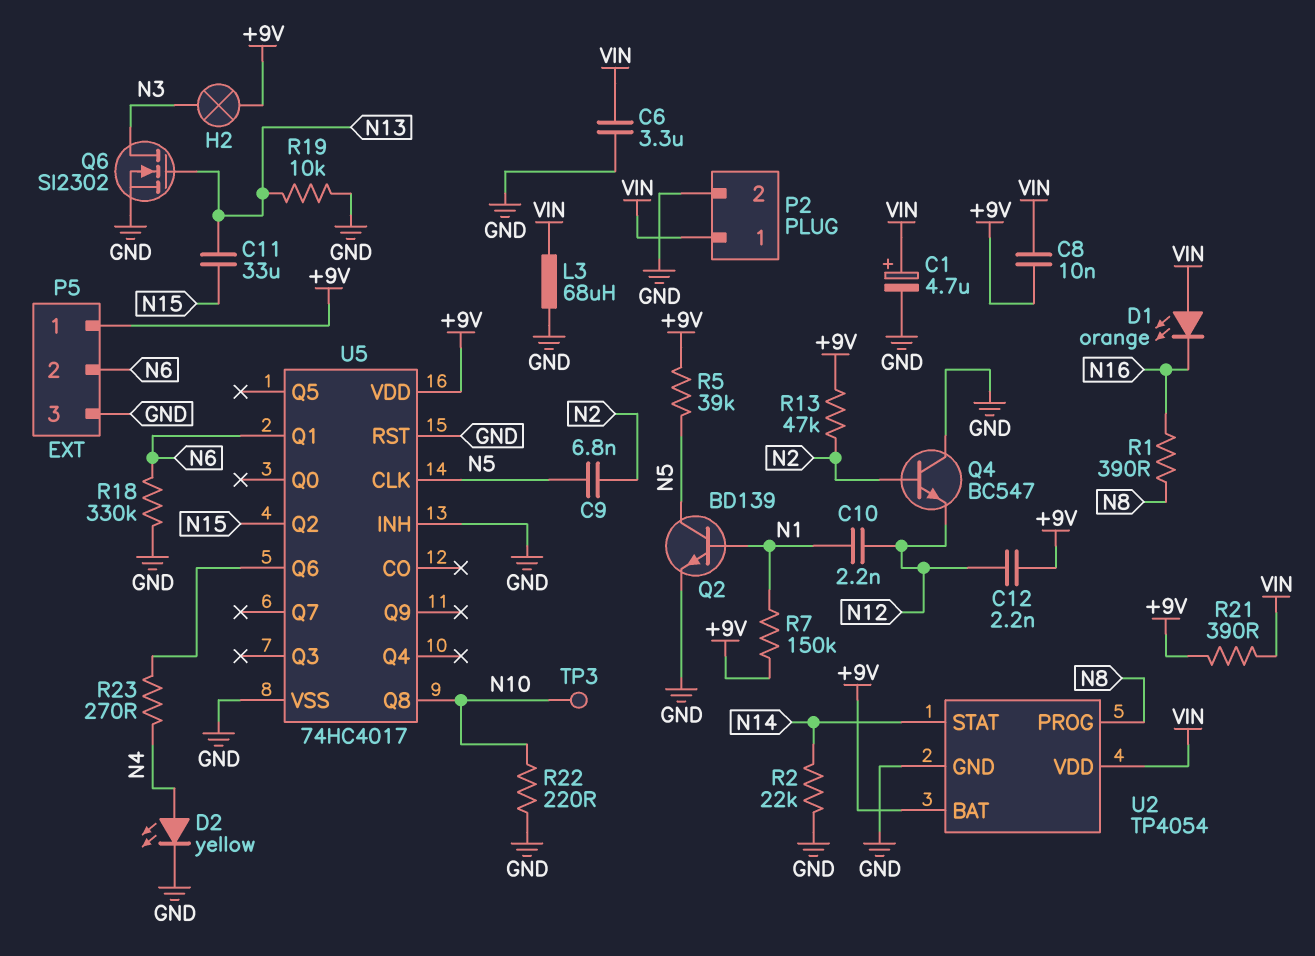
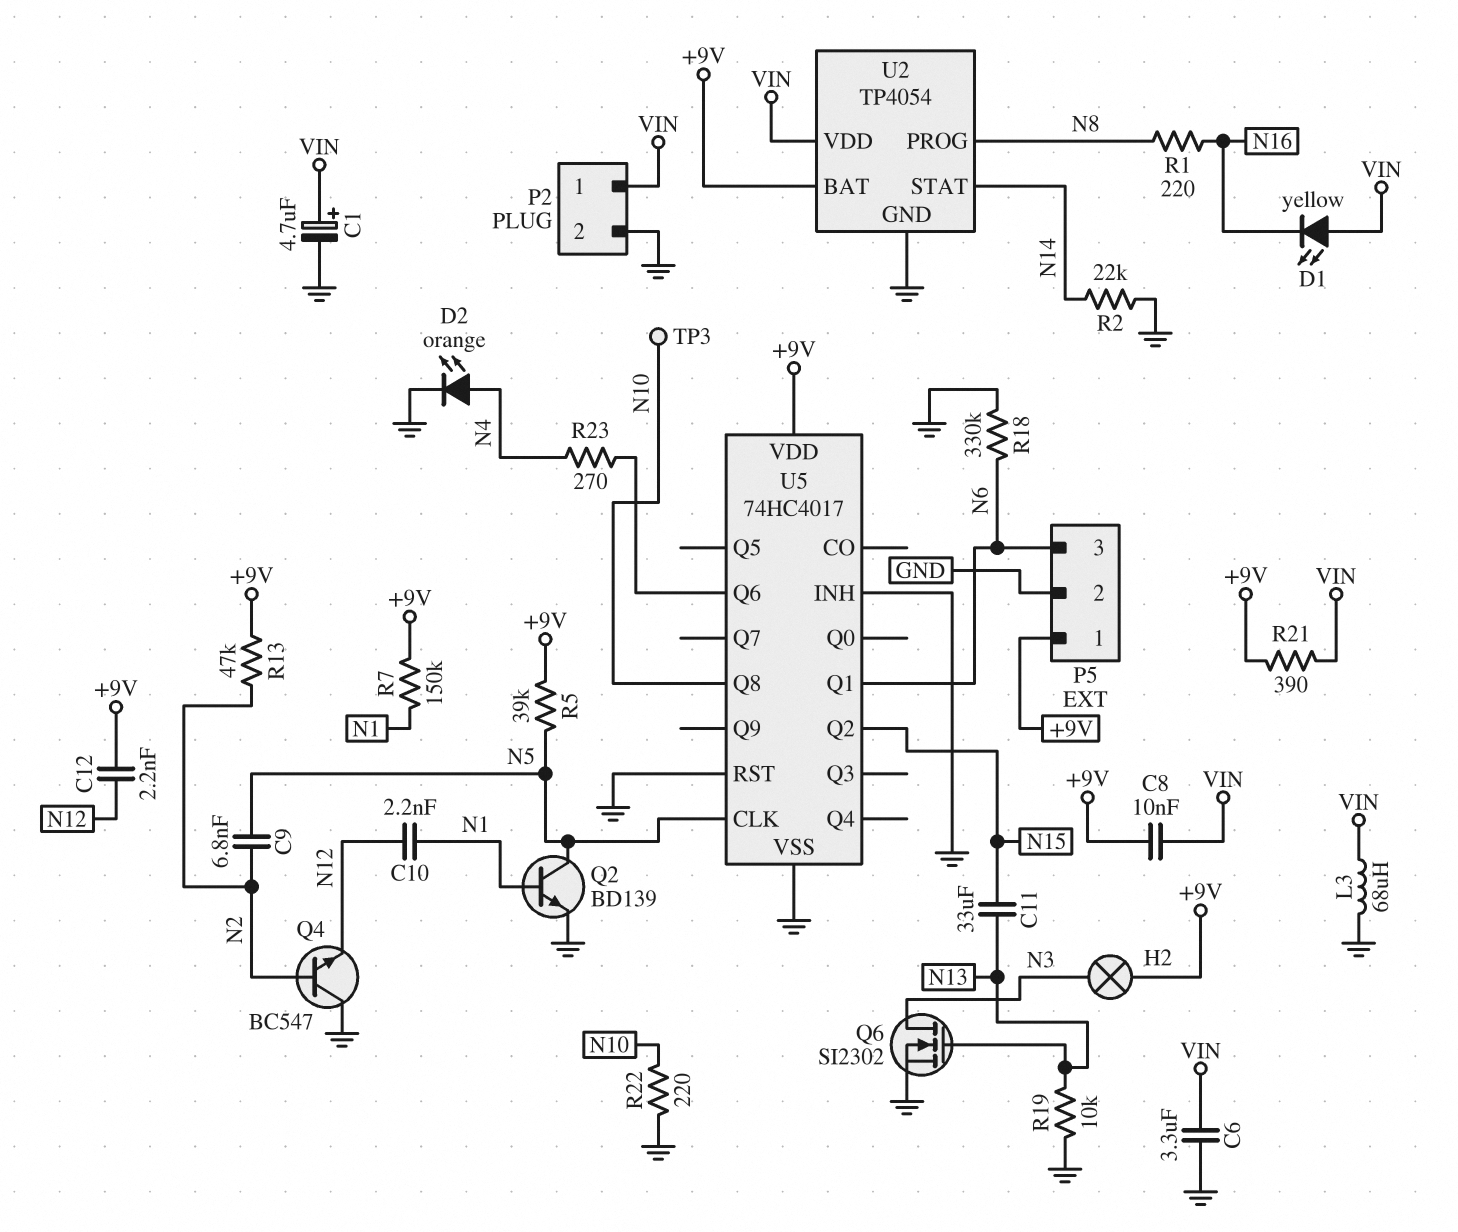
D1: LED orange (A VIN, K N16) -> LED yellow (A VIN, K N16)
D2: LED yellow (A N4, K GND) -> LED orange (A N4, K GND)
P5 pin 2: N6 -> GND
P5 pin 3: GND -> N6
R1: 390 (N8, N16) -> 220 (N8, N16)

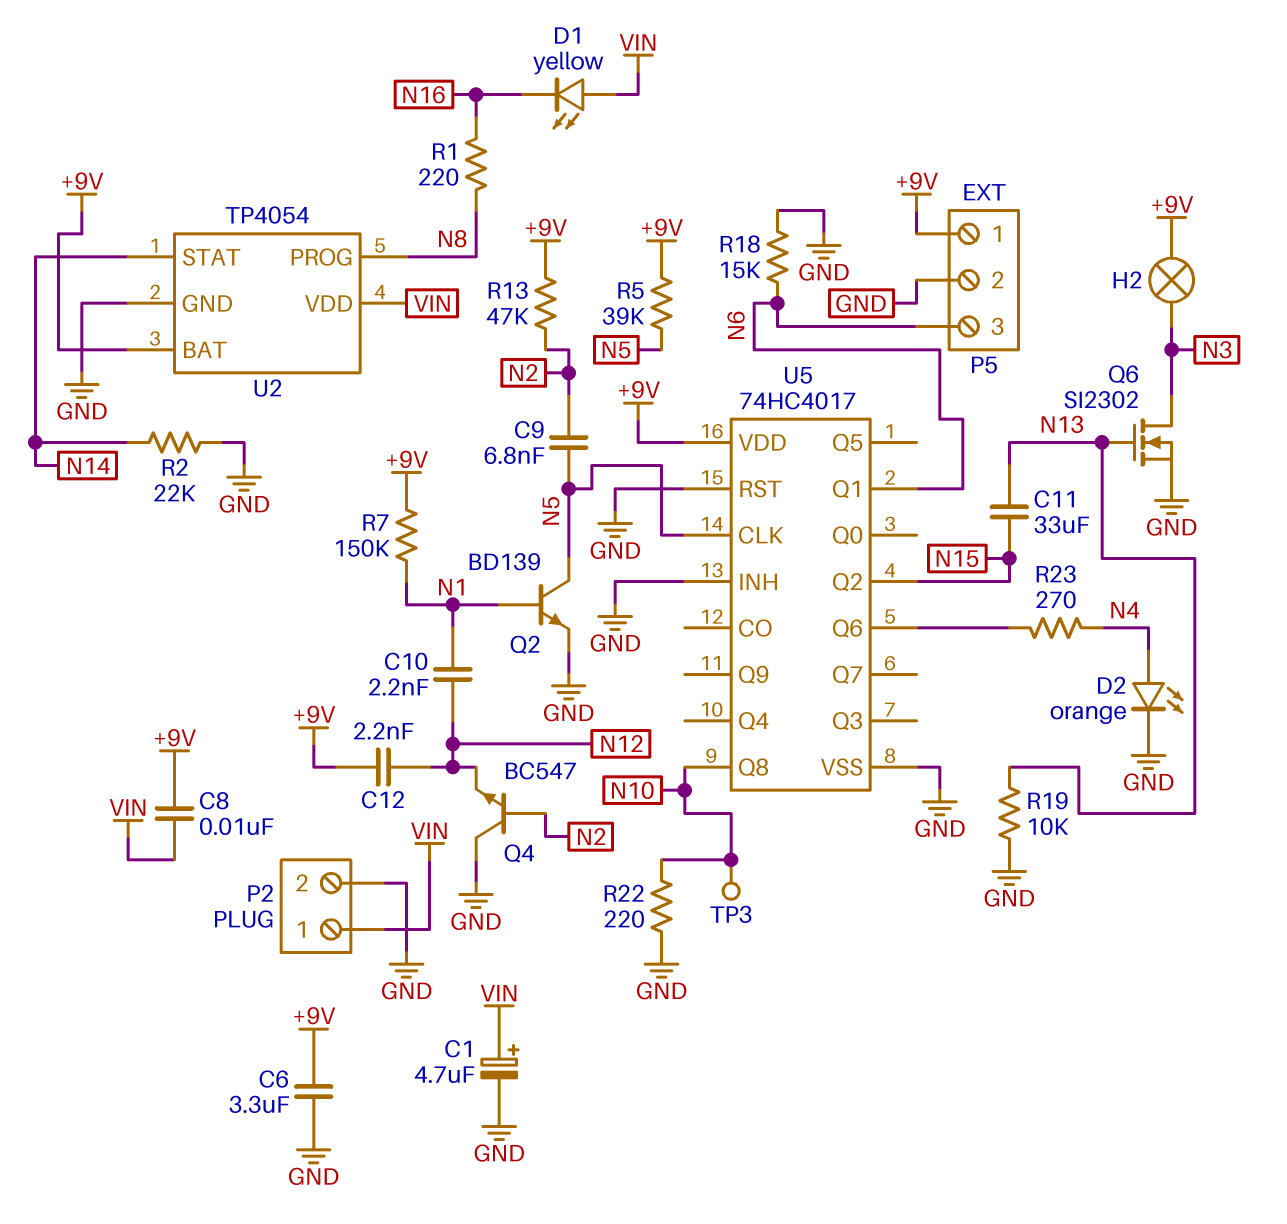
C6: 3.3uF (GND, VIN) -> 3.3uF (+9V, GND)
L3: 68uH (GND, VIN) -> none
R18: 330k (GND, N6) -> 15k (GND, N6)
R21: 390 (+9V, VIN) -> none

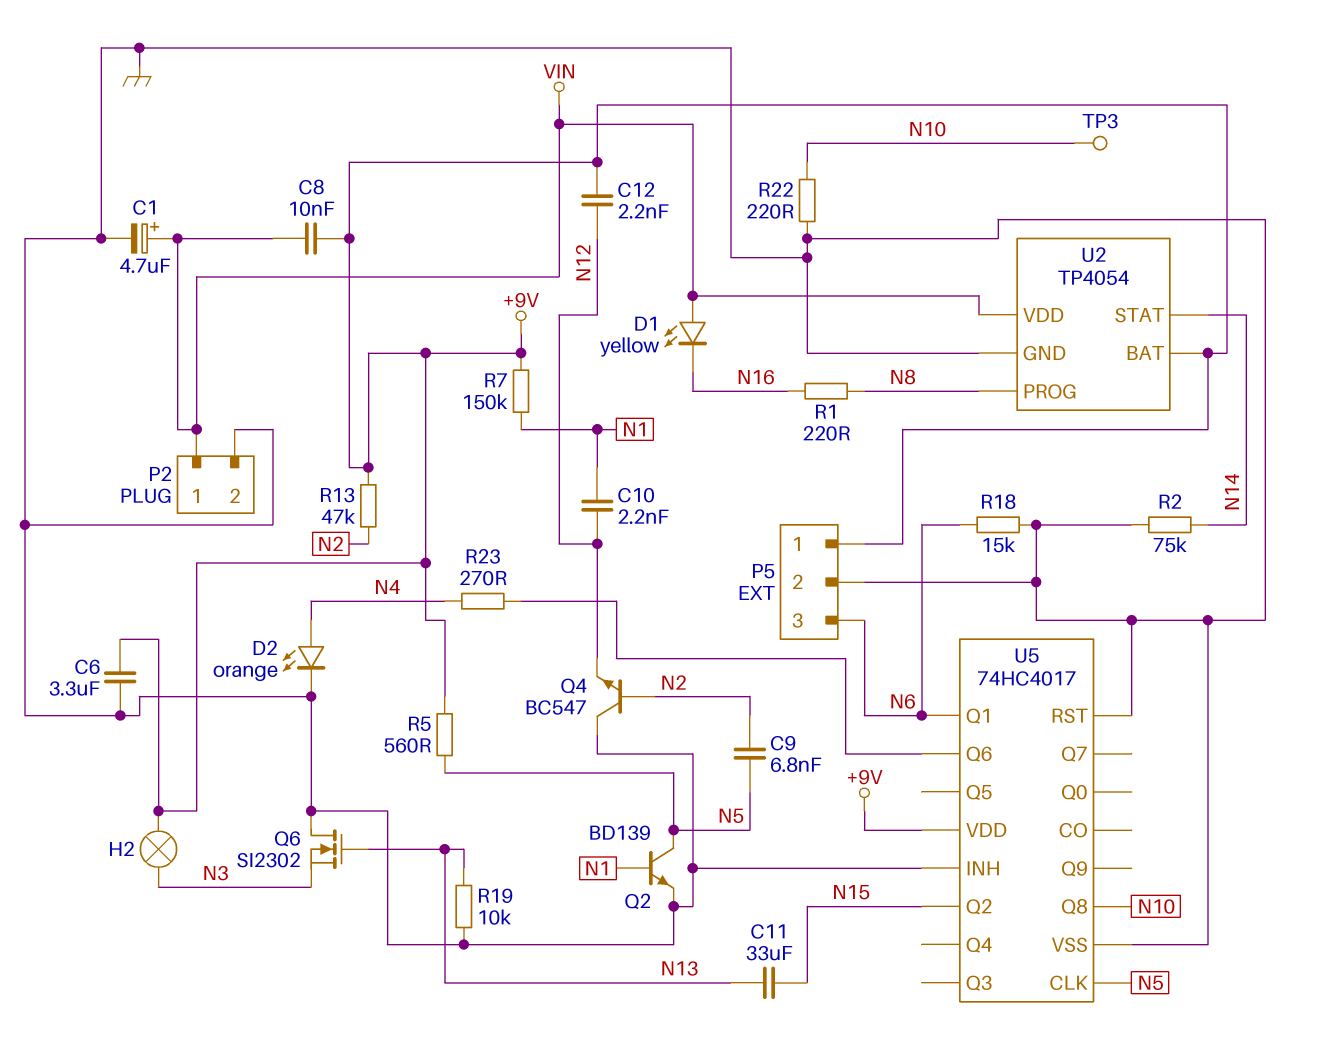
Q6: NMOS SI2302 (G N13, D N3, S GND) -> NMOS SI2302 (G N13, D GND, S N3)
R2: 22k (GND, N14) -> 75k (GND, N14)
R5: 39k (+9V, N5) -> 560 (+9V, N5)

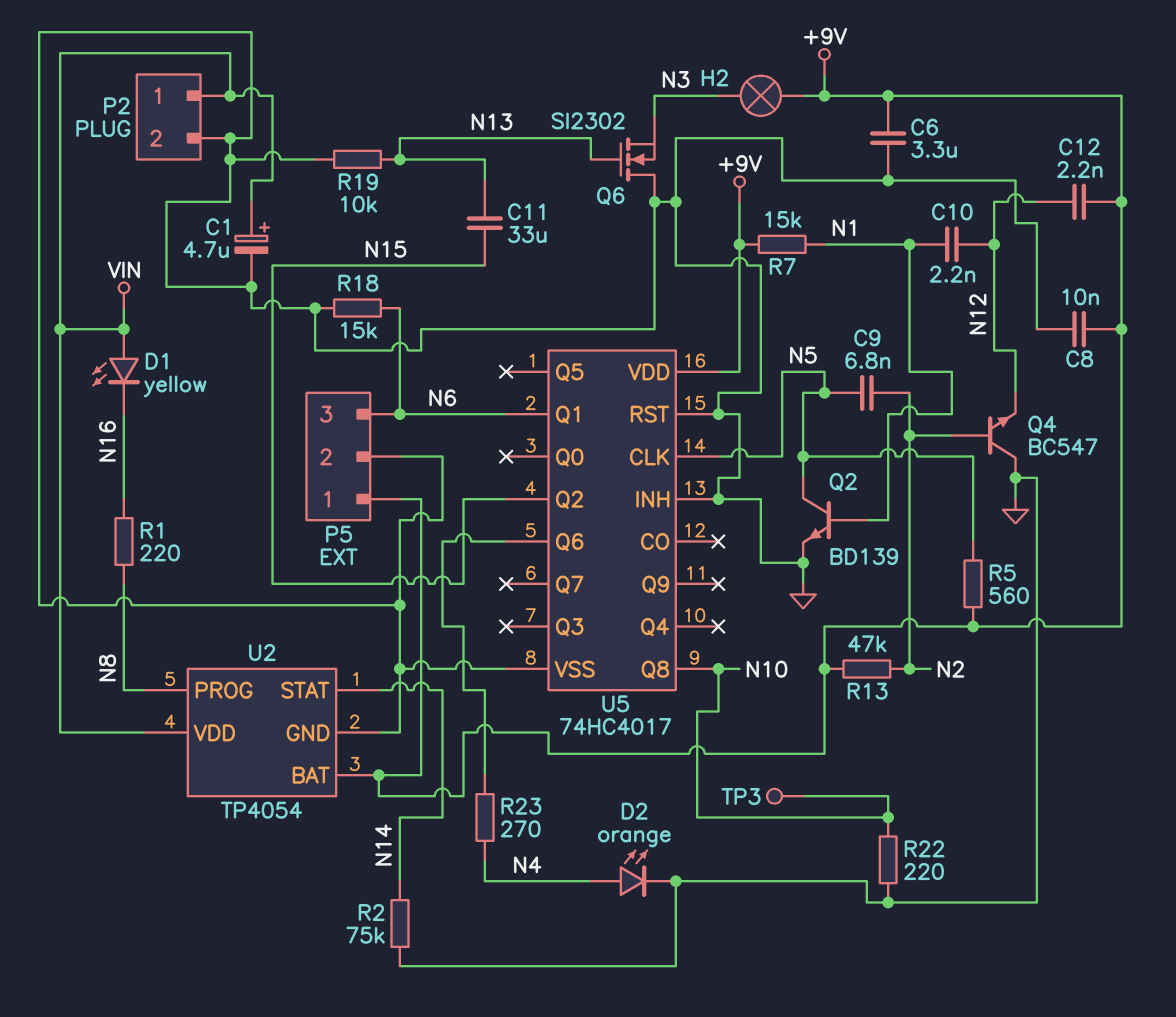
C8: 10nF (+9V, VIN) -> 10nF (+9V, GND)
R7: 150k (+9V, N1) -> 15k (+9V, N1)

